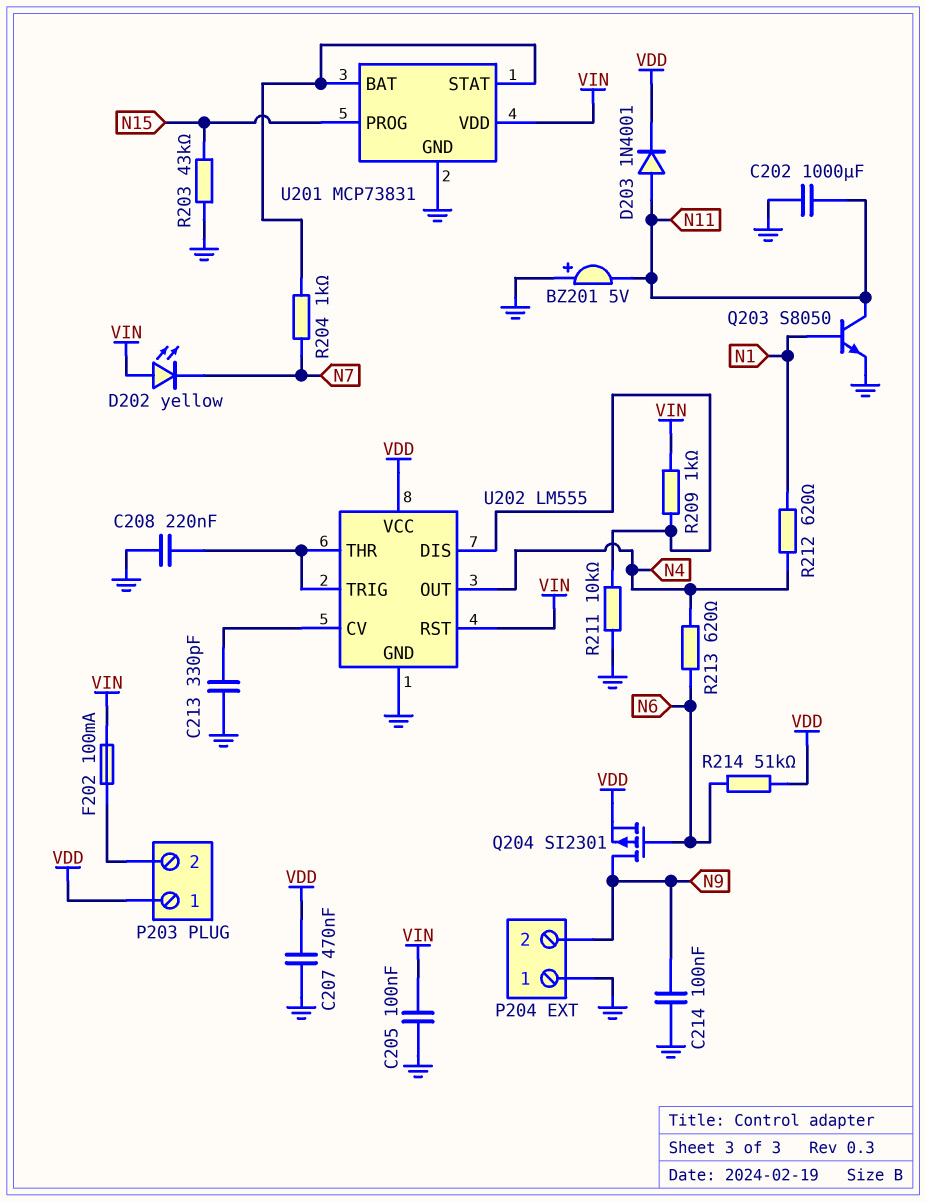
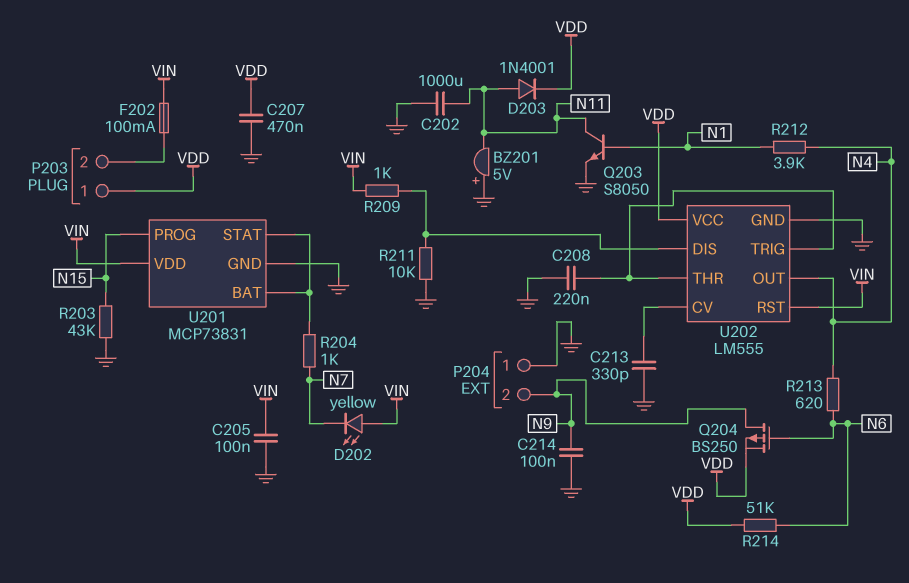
Q204: PMOS SI2301 (G N6, D N9, S VDD) -> PMOS BS250 (G N6, D N9, S VDD)
R212: 620 (N1, N4) -> 3.9k (N1, N4)

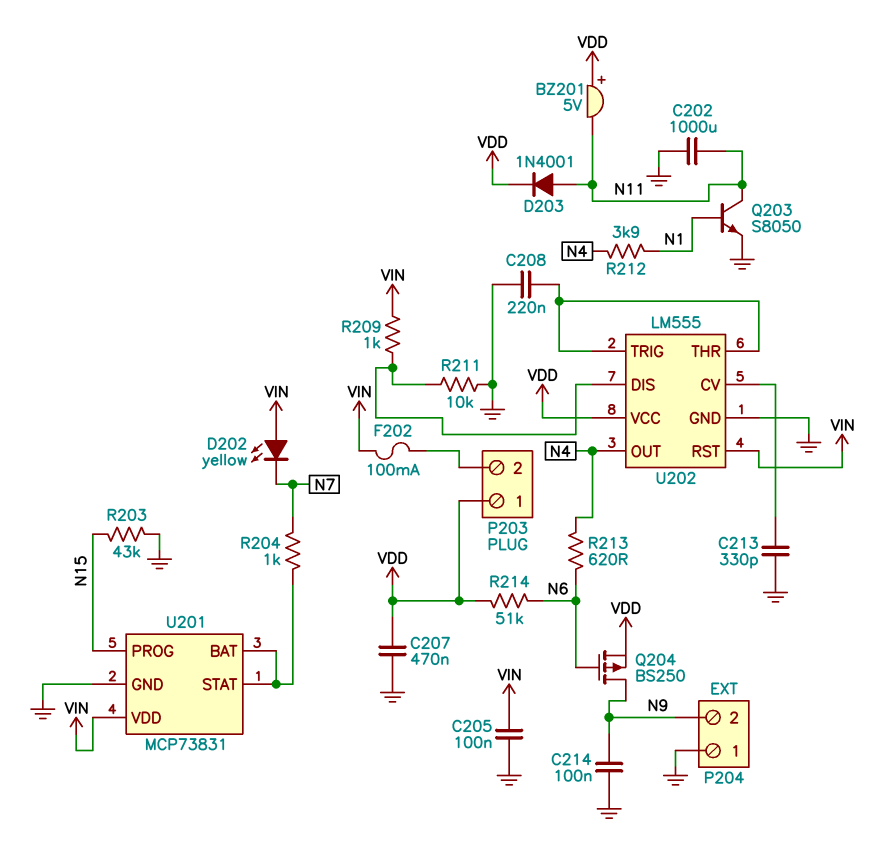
BZ201: buzzer 5V (plus GND, minus N11) -> buzzer 5V (plus VDD, minus N11)

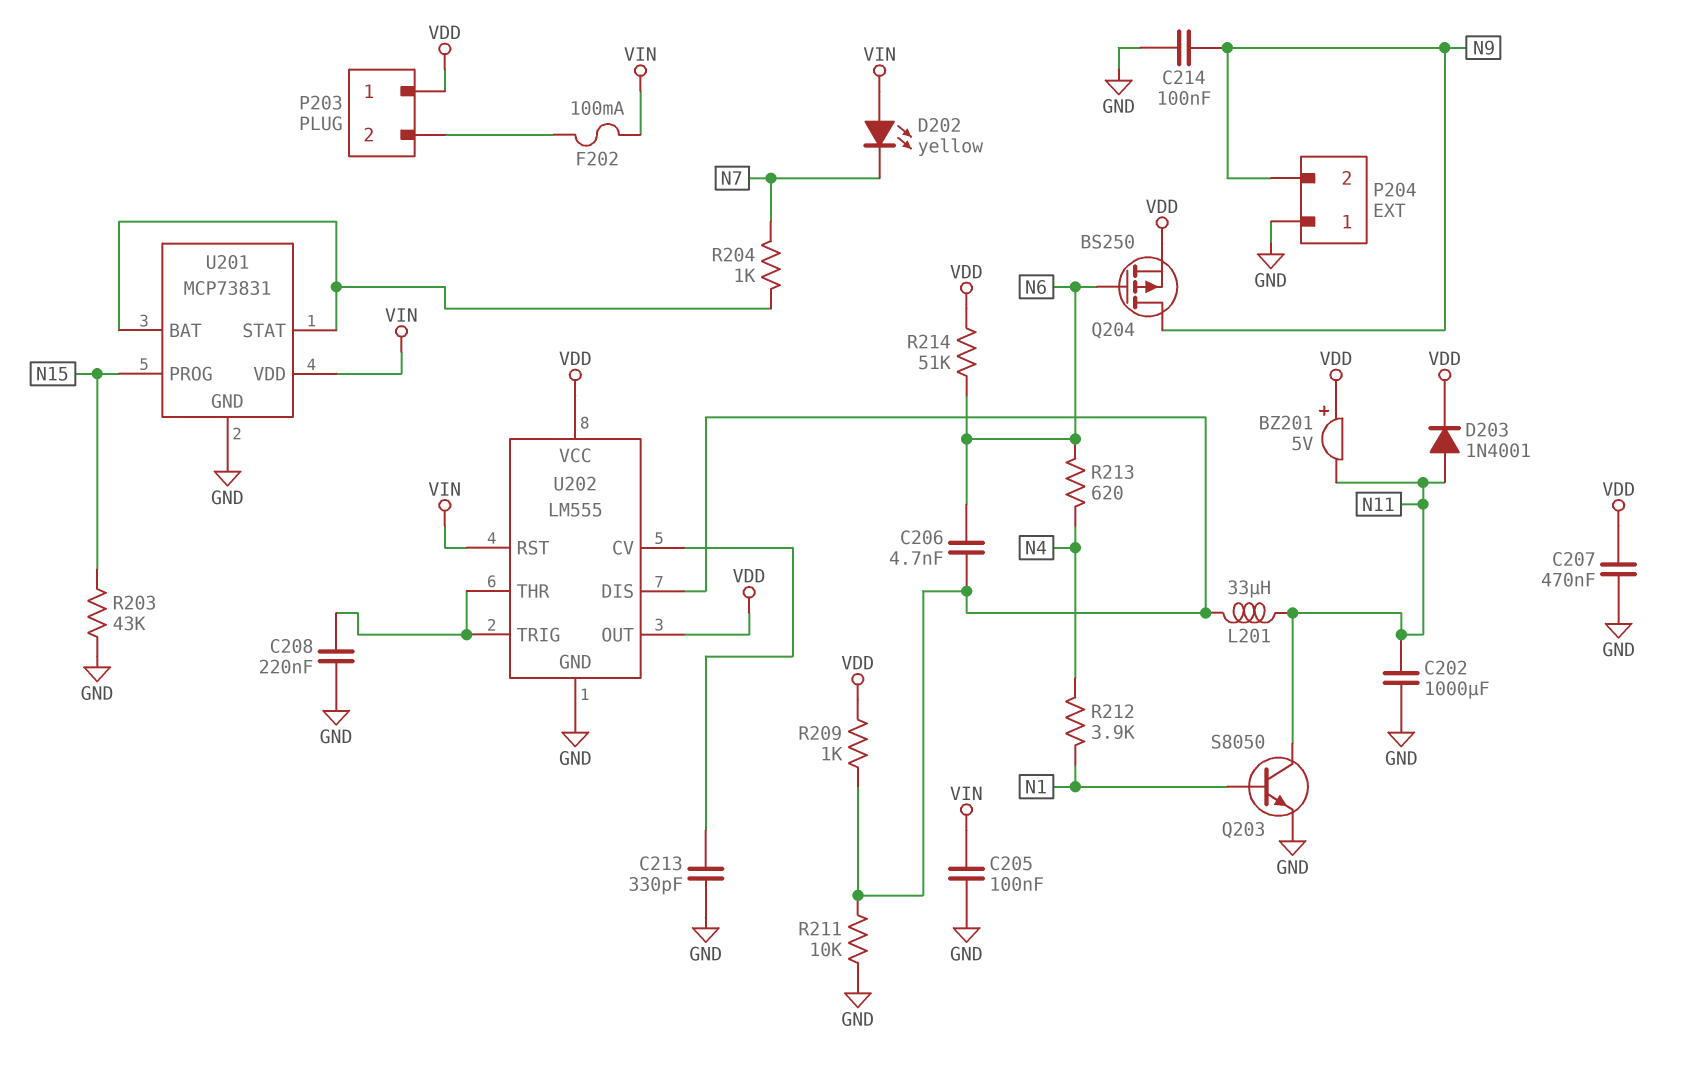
C206: none -> 4.7nF (N6, U202/DIS)
L201: none -> 33uH (N11, U202/DIS)
R209: 1k (U202/DIS, VIN) -> 1k (U202/DIS, VDD)
U202 pin OUT: N4 -> VDD

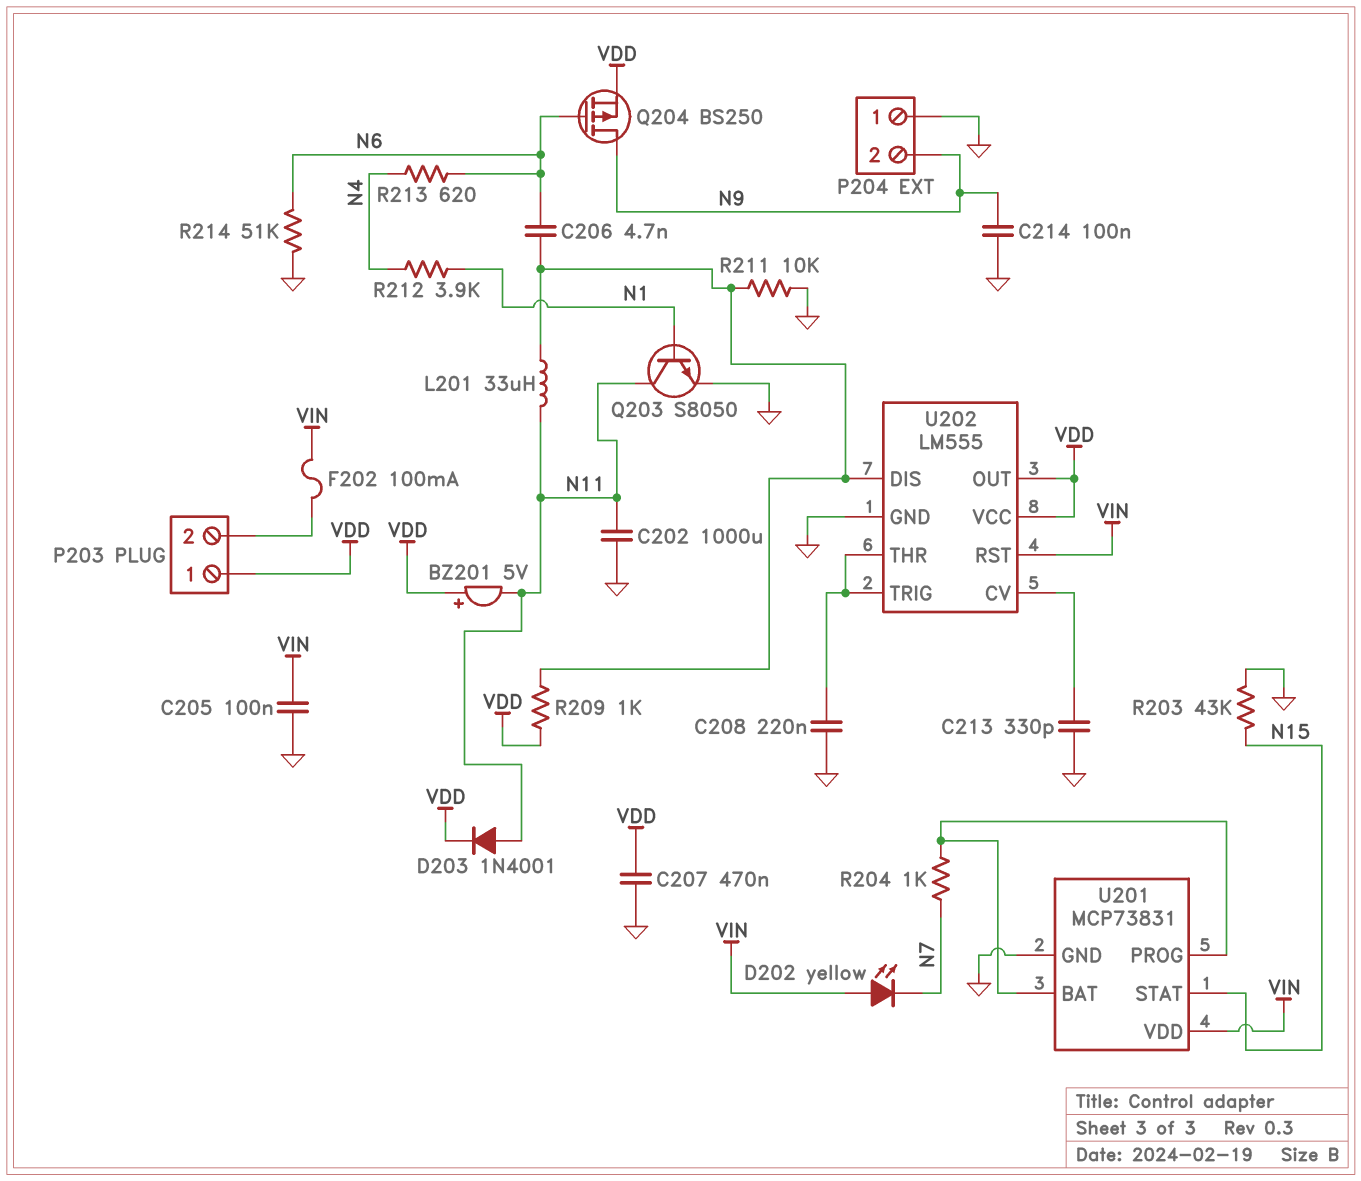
R214: 51k (N6, VDD) -> 51k (GND, N6)
U201 pin PROG: N15 -> U201/BAT
U201 pin STAT: U201/BAT -> N15

